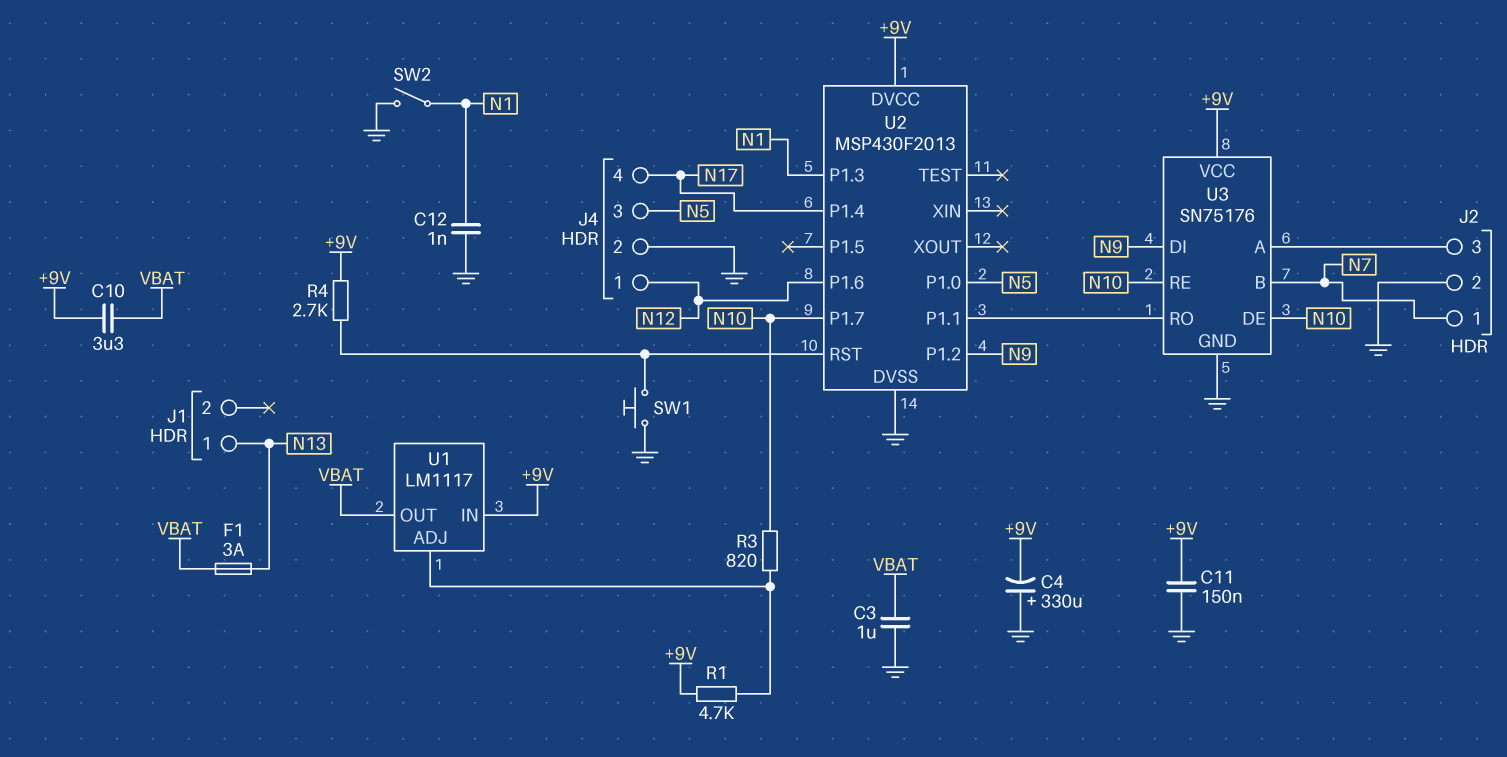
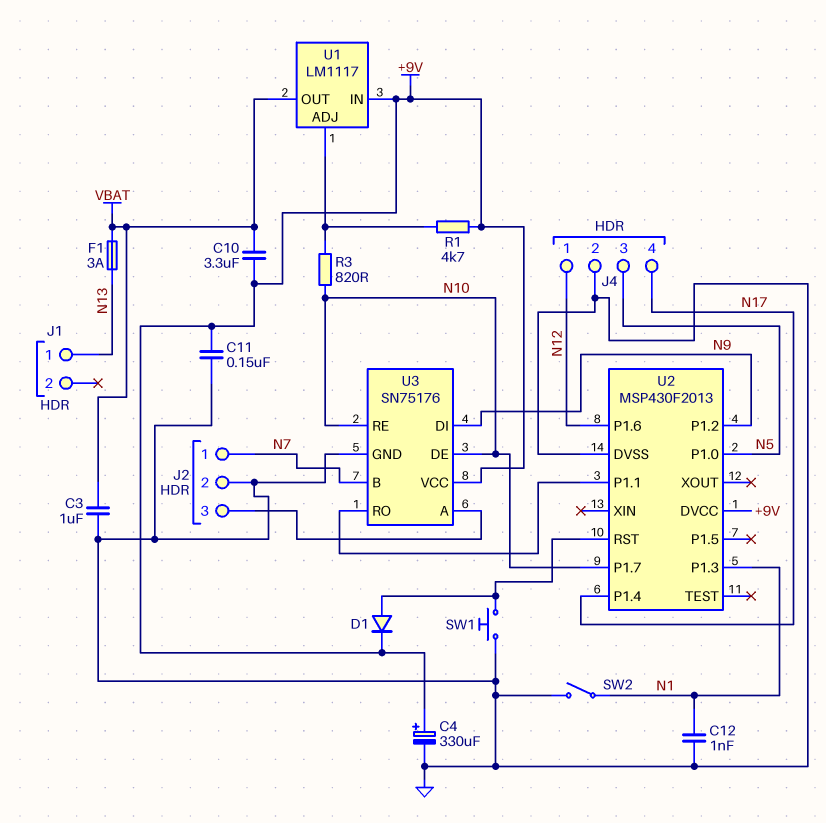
C4: 330uF (plus GND, minus +9V) -> 330uF (plus +9V, minus GND)
D1: none -> diode (A U2/RST, K +9V)
R4: 2.7k (+9V, U2/RST) -> none

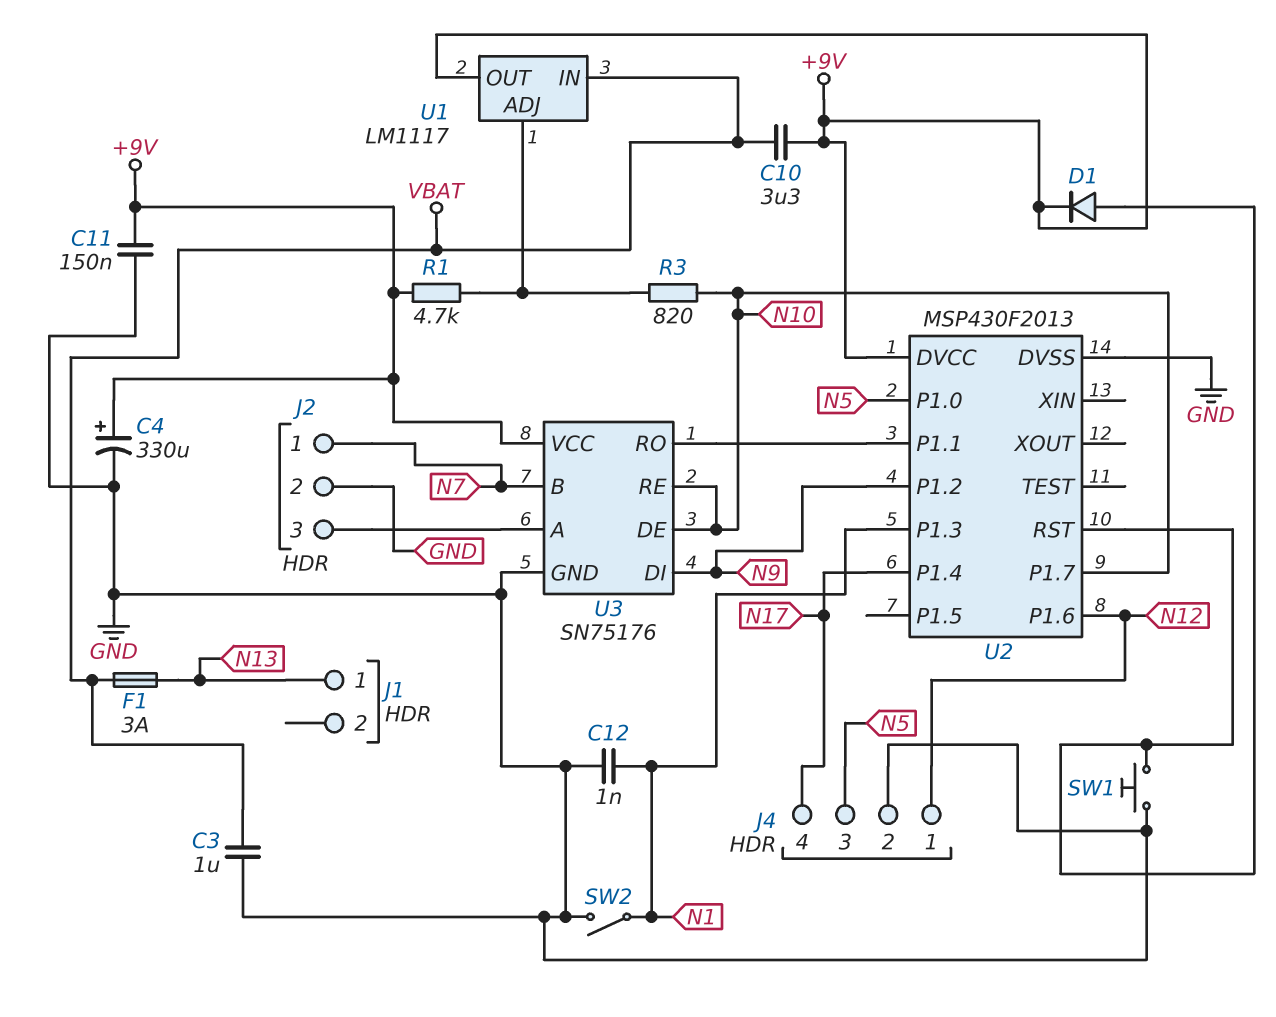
U1 pin IN: +9V -> VBAT
U1 pin OUT: VBAT -> +9V

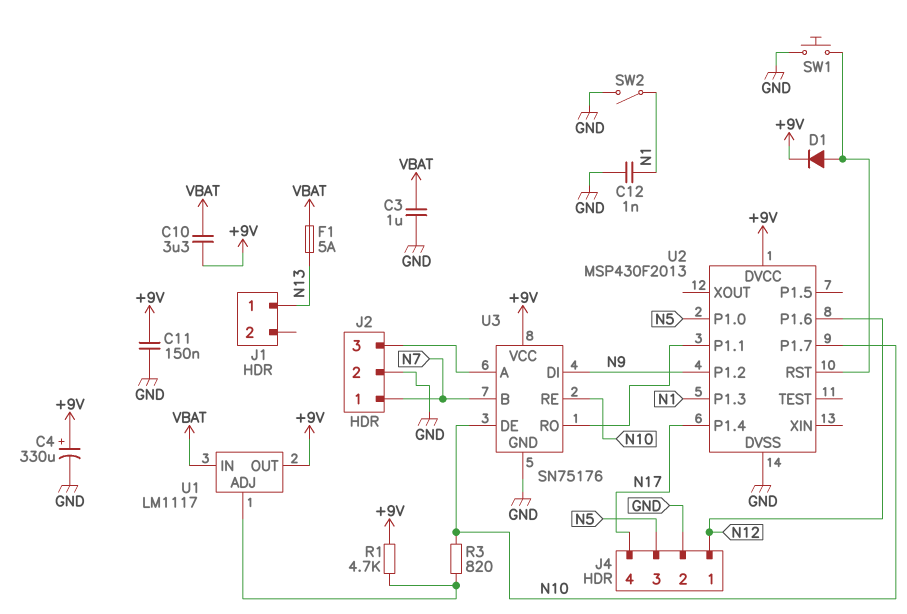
F1: 3A (N13, VBAT) -> 5A (N13, VBAT)

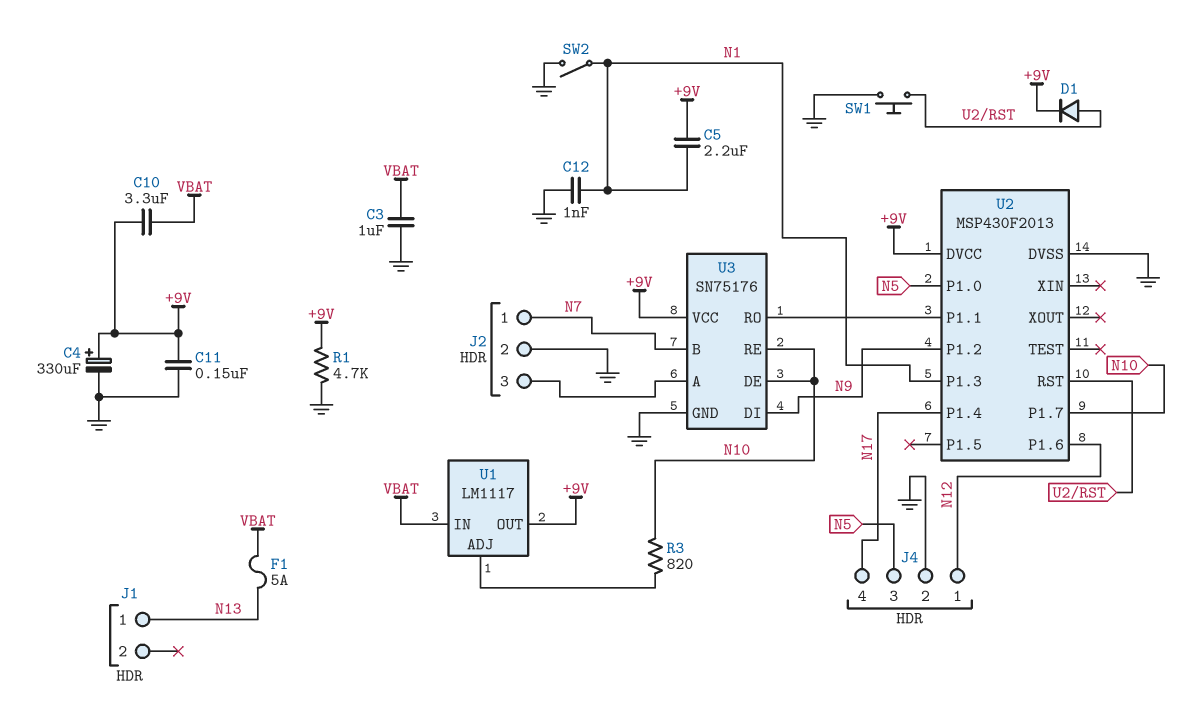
C5: none -> 2.2uF (+9V, N1)
R1: 4.7k (+9V, U1/ADJ) -> 4.7k (+9V, GND)

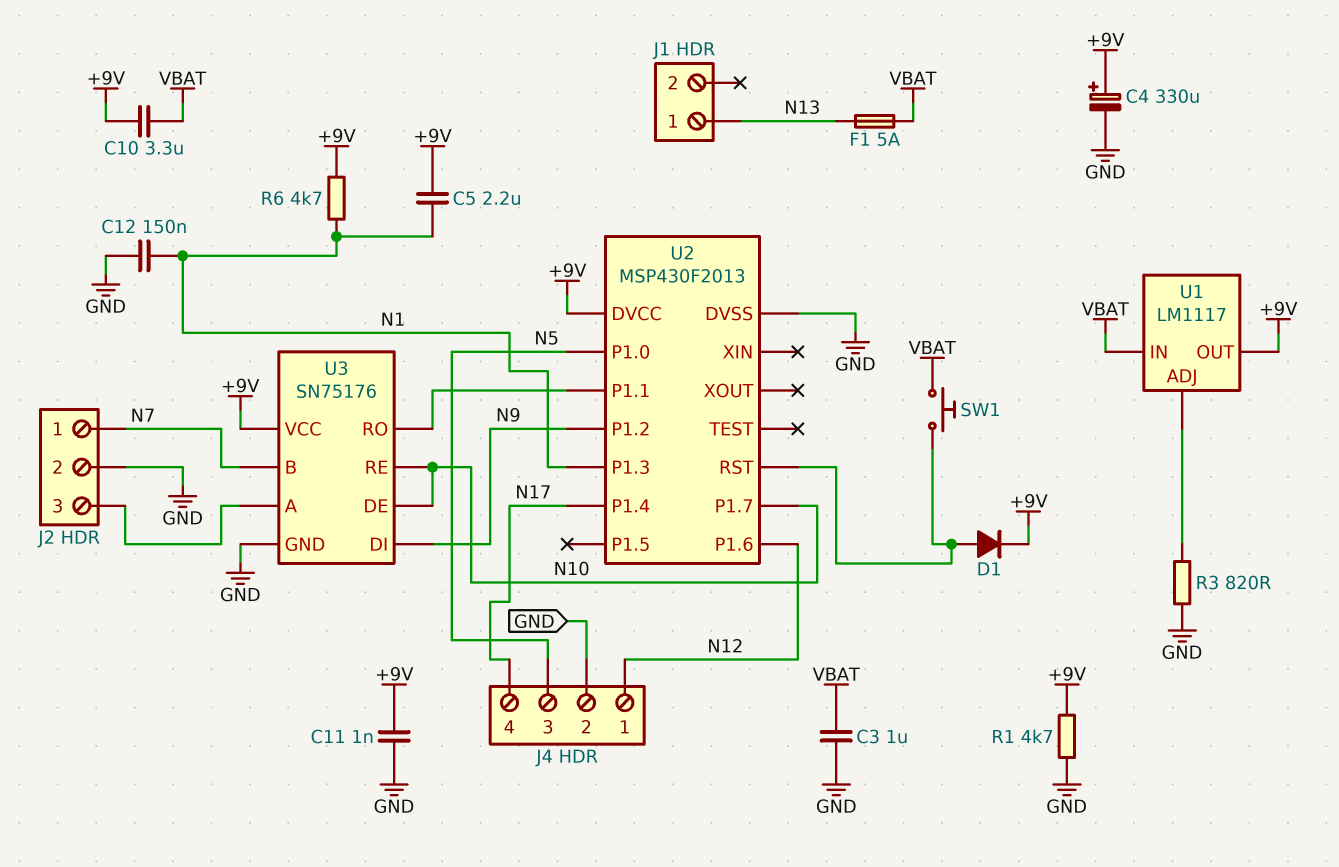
C11: 150nF (+9V, GND) -> 1nF (+9V, GND)
C12: 1nF (GND, N1) -> 150nF (GND, N1)
R3: 820 (N10, U1/ADJ) -> 820 (GND, U1/ADJ)
R6: none -> 4.7k (+9V, N1)
SW1: button (GND, U2/RST) -> button (U2/RST, VBAT)
SW2: switch (GND, N1) -> none

